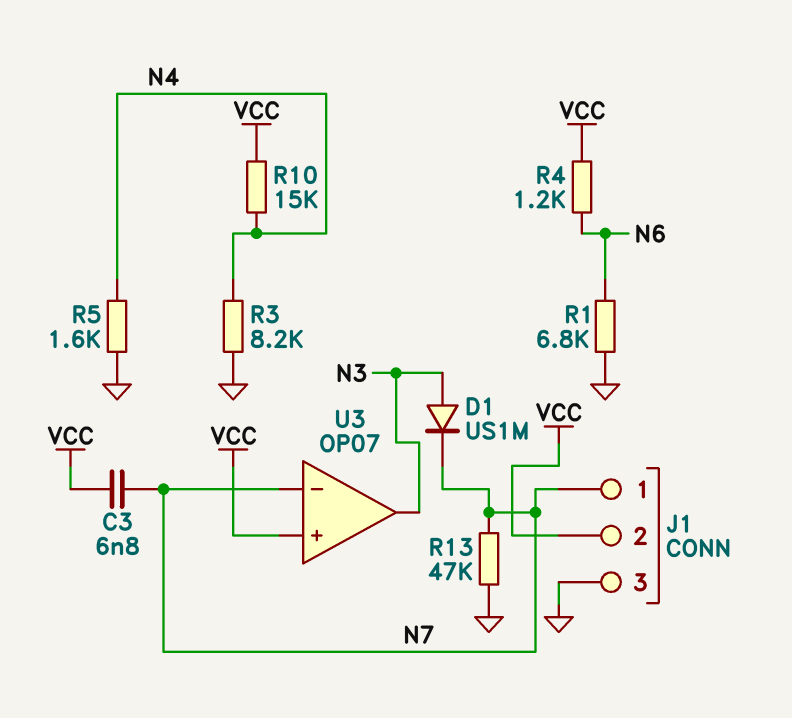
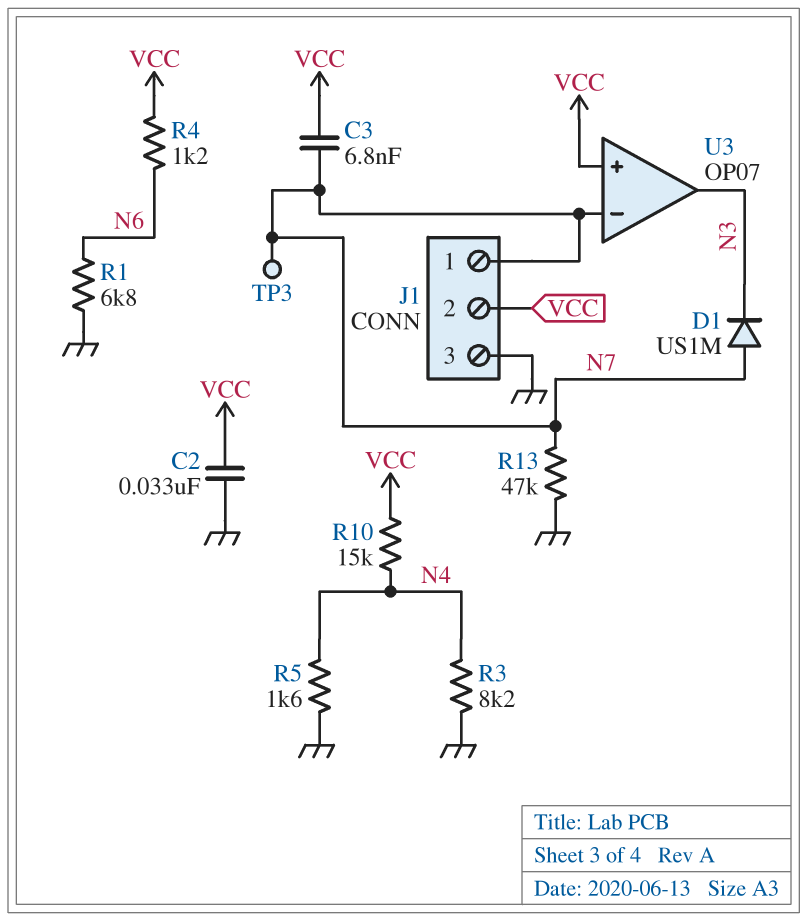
C2: none -> 33nF (GND, VCC)
D1: diode US1M (A N3, K N7) -> diode US1M (A N7, K N3)
TP3: none -> test point (N7)

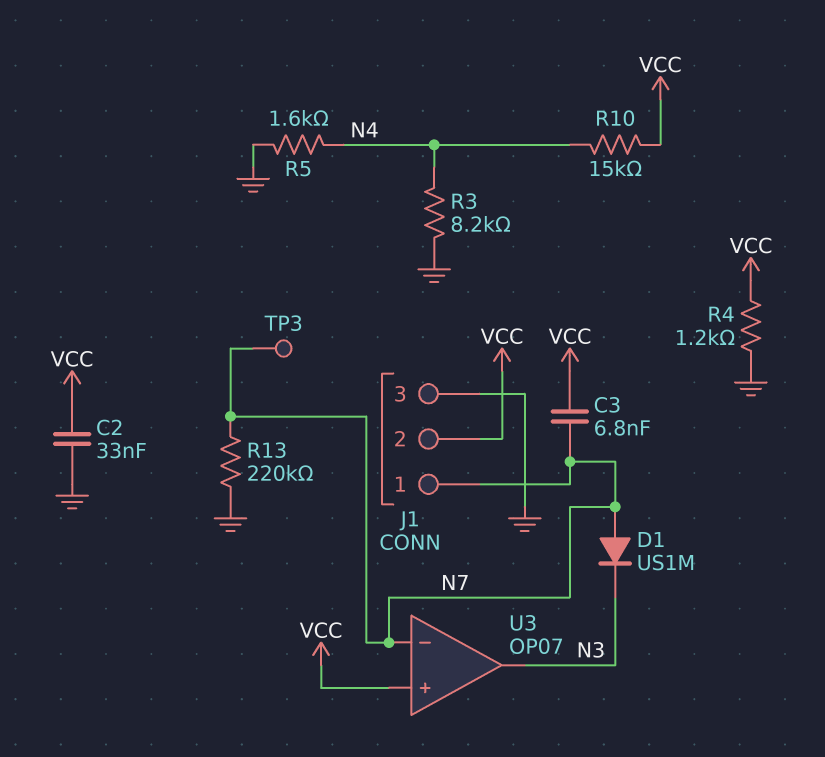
R1: 6.8k (GND, N6) -> none
R4: 1.2k (N6, VCC) -> 1.2k (GND, VCC)
R13: 47k (GND, N7) -> 220k (GND, N7)

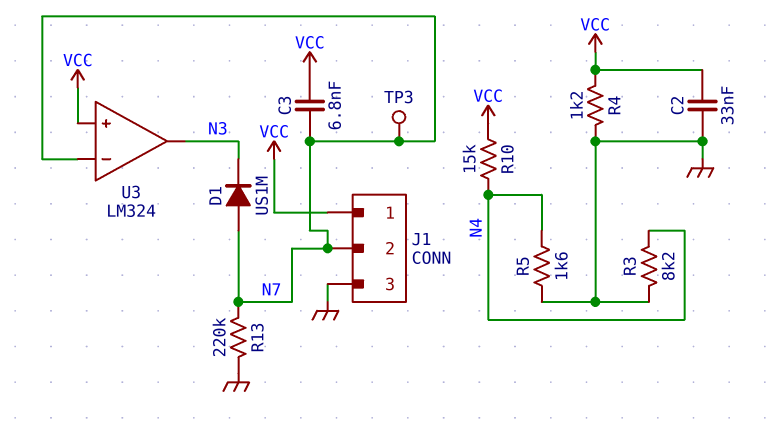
J1 pin 1: N7 -> VCC
J1 pin 2: VCC -> N7
U3: OP07 -> LM324

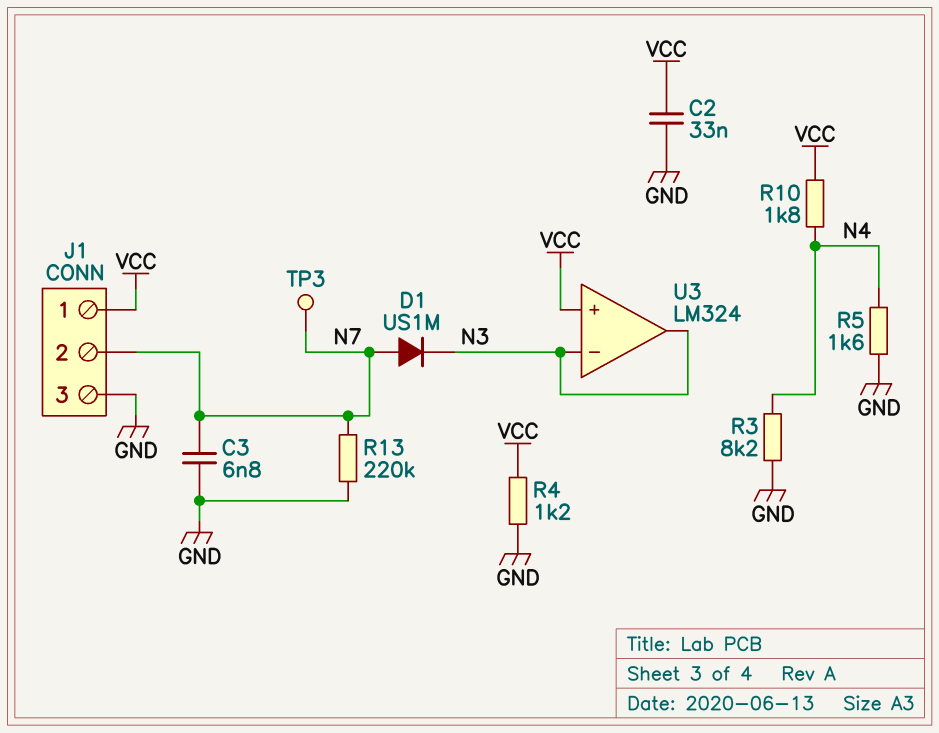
C3: 6.8nF (N7, VCC) -> 6.8nF (GND, N7)
R10: 15k (N4, VCC) -> 1.8k (N4, VCC)
U3 pin in-: N7 -> N3

